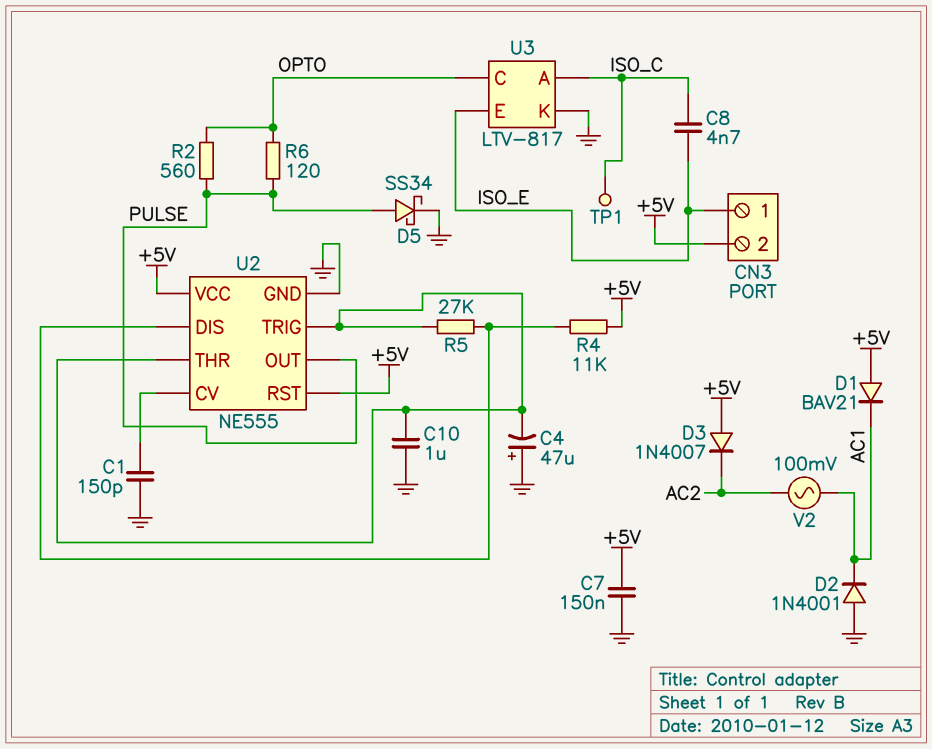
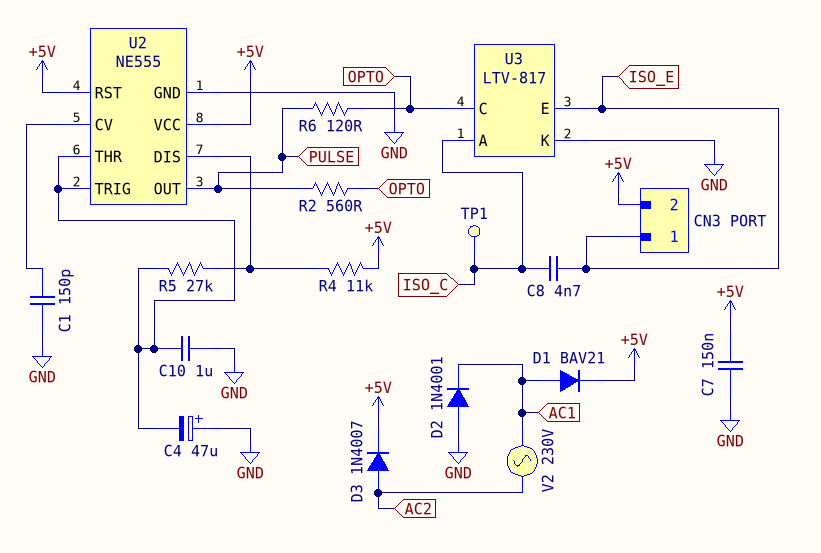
D1: diode BAV21 (A +5V, K AC1) -> diode BAV21 (A AC1, K +5V)
D3: diode 1N4007 (A +5V, K AC2) -> diode 1N4007 (A AC2, K +5V)
D5: schottky SS34 (A PULSE, K GND) -> none
V2: AC 100mV (AC1, AC2) -> AC 230V (AC1, AC2)

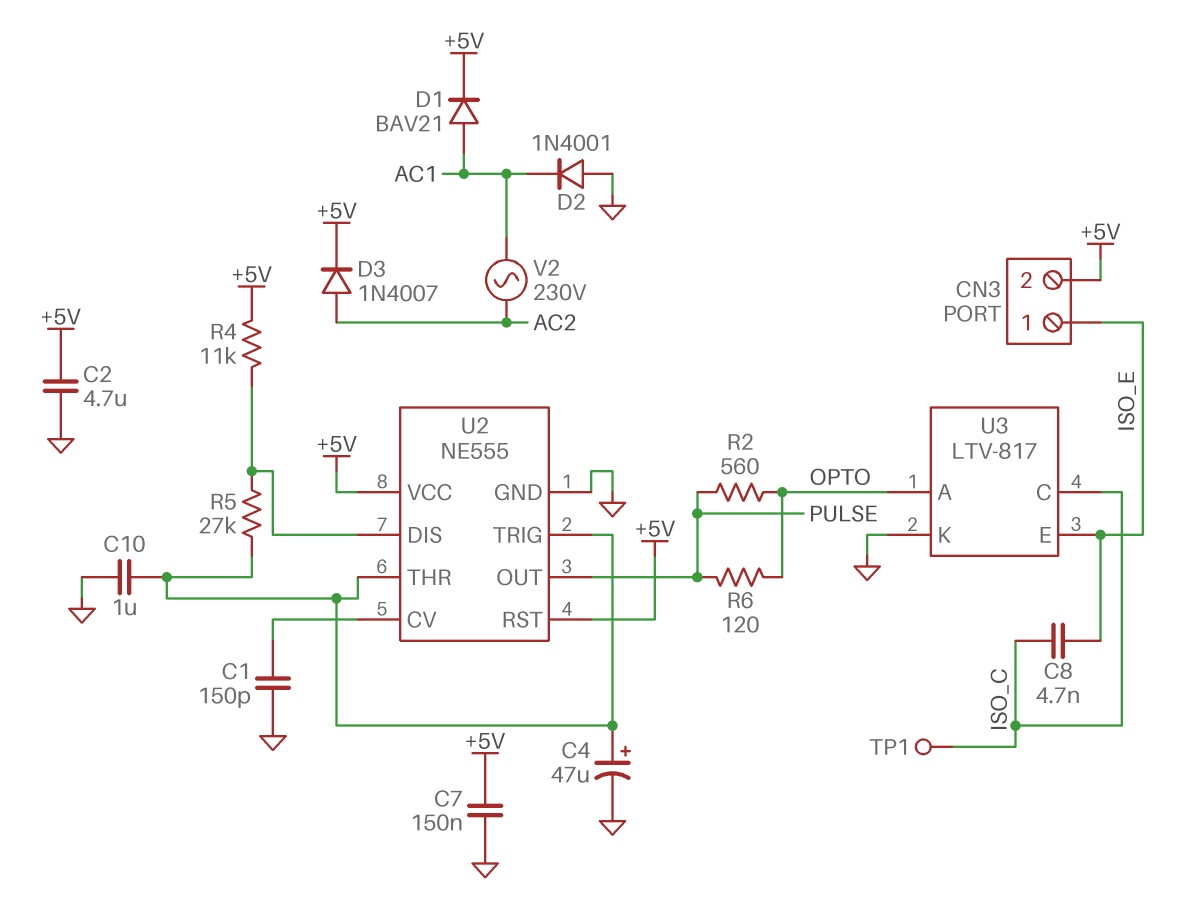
C2: none -> 4.7uF (+5V, GND)
C4: 47uF (plus GND, minus U2/THR) -> 47uF (plus U2/THR, minus GND)
U3 pin A: ISO_C -> OPTO
U3 pin C: OPTO -> ISO_C

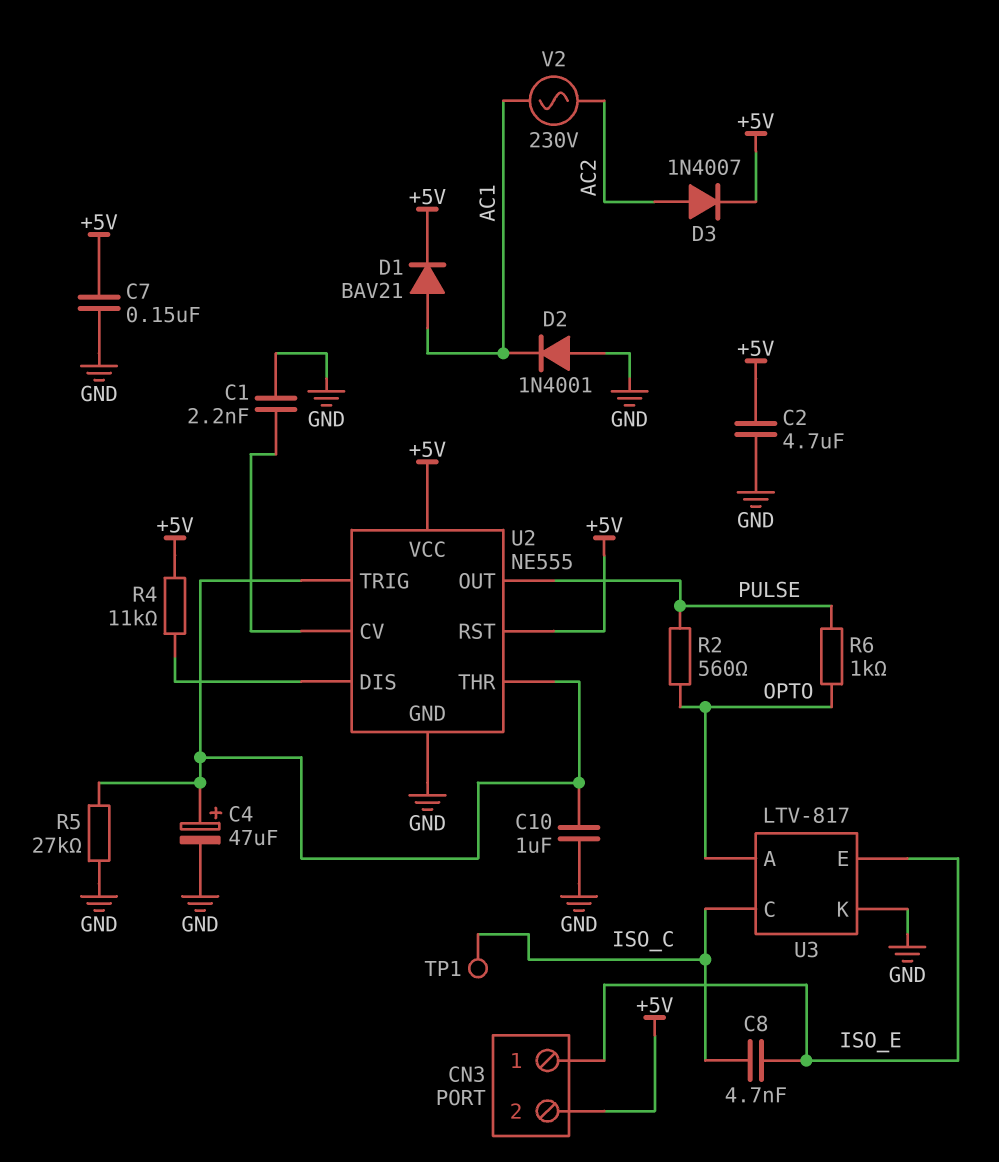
C1: 150pF (GND, U2/CV) -> 2.2nF (GND, U2/CV)
R5: 27k (U2/DIS, U2/THR) -> 27k (GND, U2/THR)
R6: 120 (OPTO, PULSE) -> 1k (OPTO, PULSE)

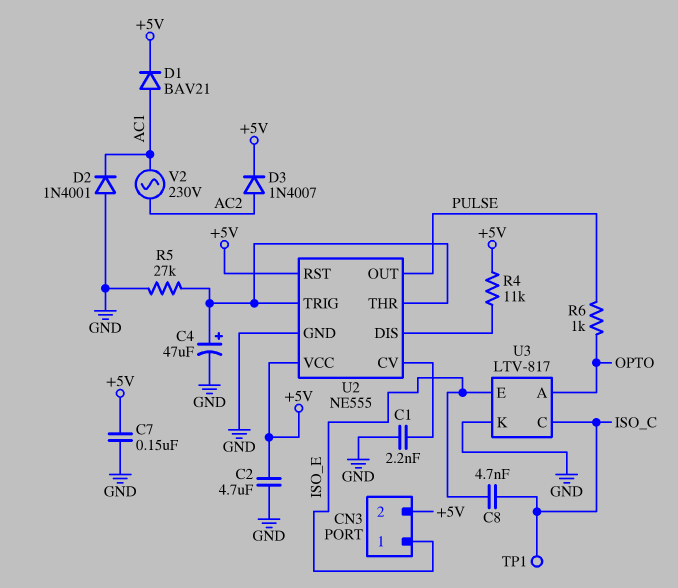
C10: 1uF (GND, U2/THR) -> none
R2: 560 (OPTO, PULSE) -> none

